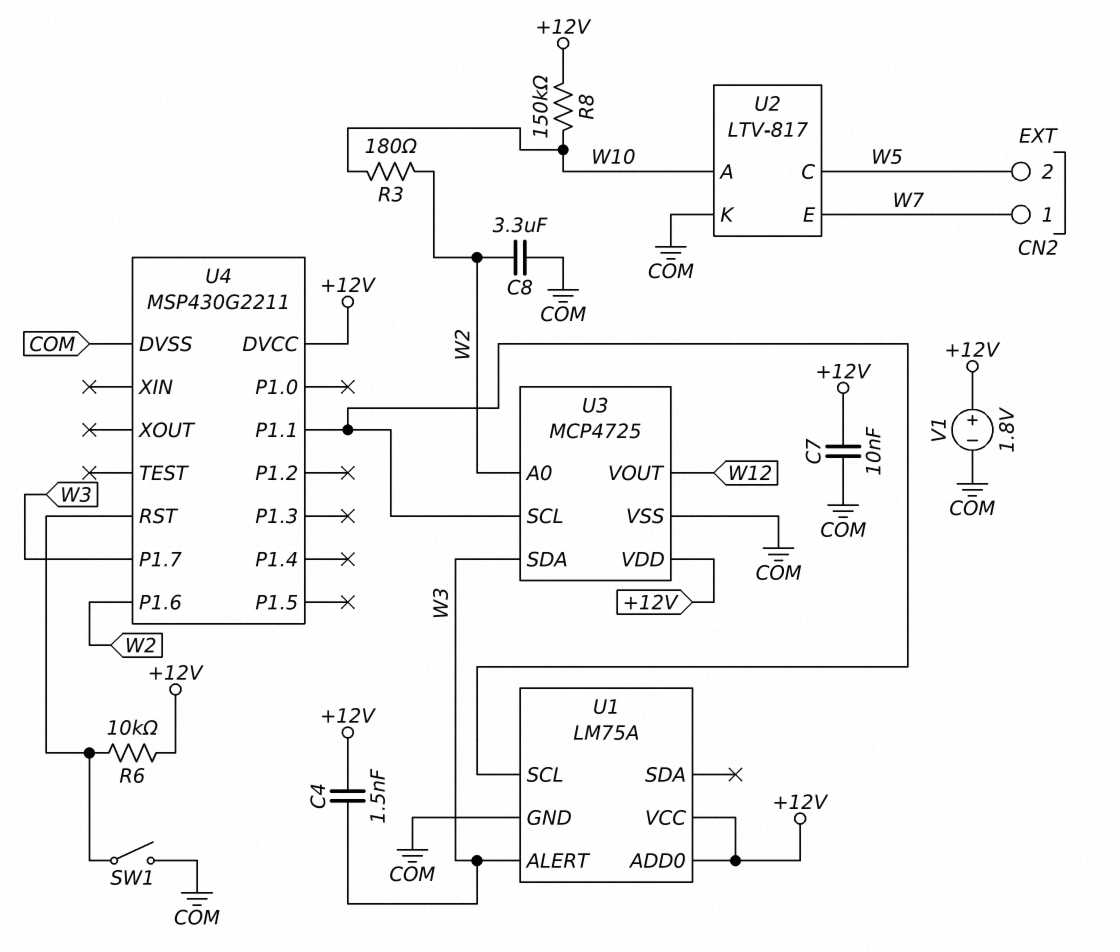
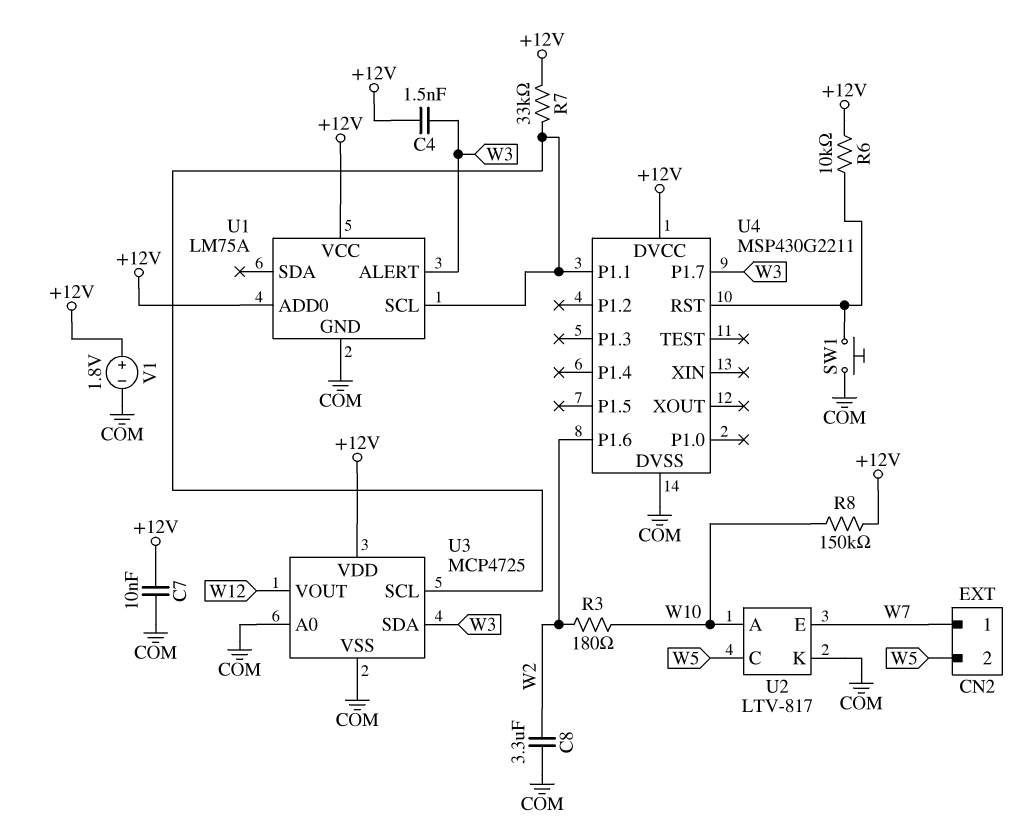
R7: none -> 33k (+12V, U1/SCL)
SW1: switch (COM, U4/RST) -> button (COM, U4/RST)
U3 pin A0: W2 -> COM

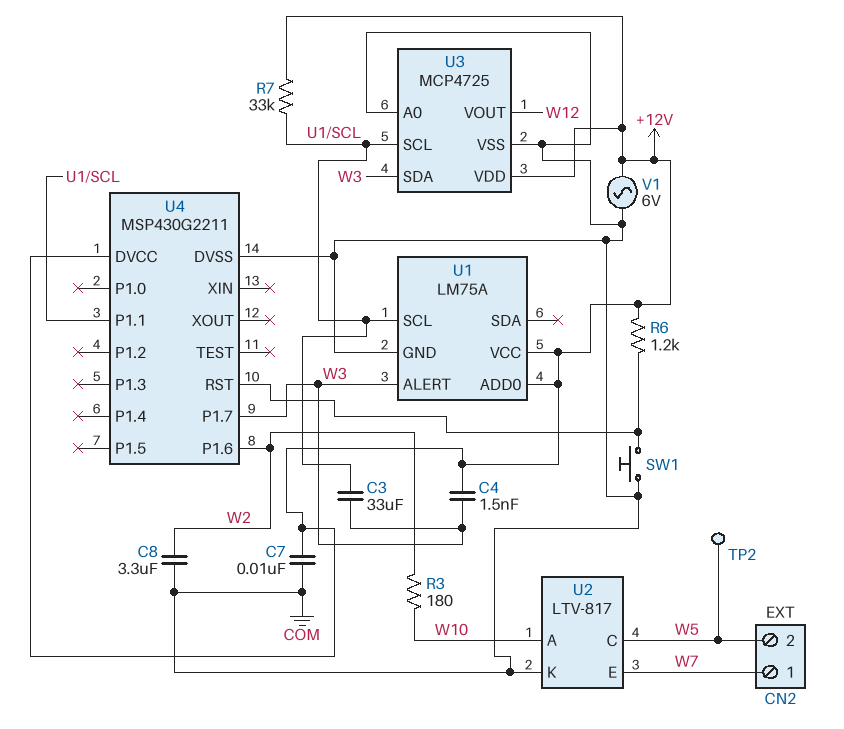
C3: none -> 33uF (U1/SCL, W3)
R6: 10k (+12V, U4/RST) -> 1.2k (+12V, U4/RST)
R8: 150k (+12V, W10) -> none
TP2: none -> test point (W5)
V1: 1.8V (plus +12V, minus COM) -> AC 6V (+12V, COM)

